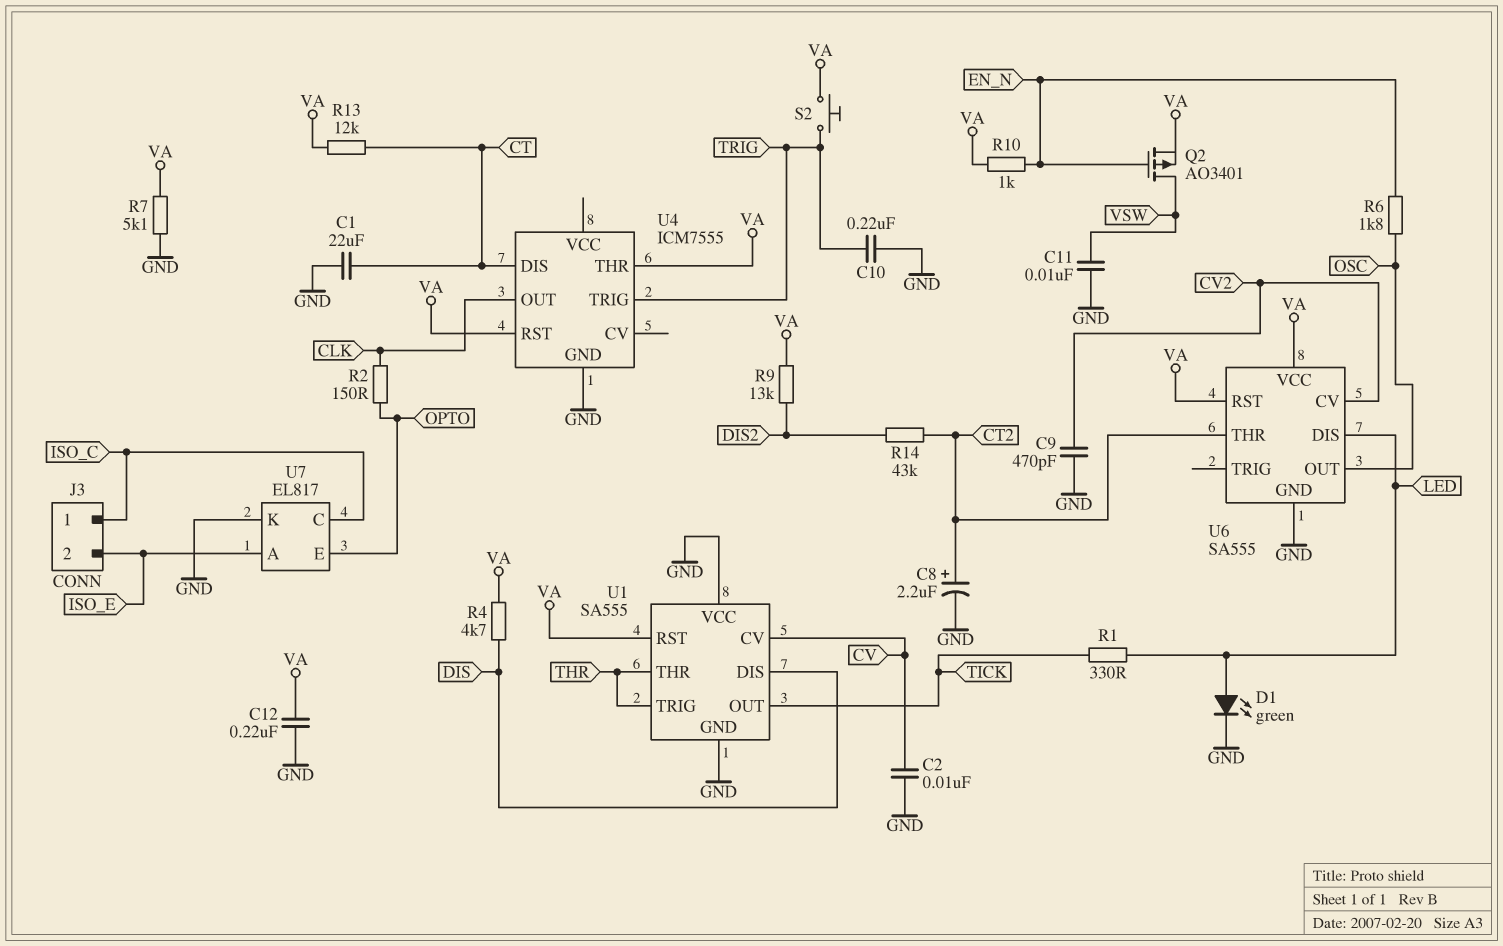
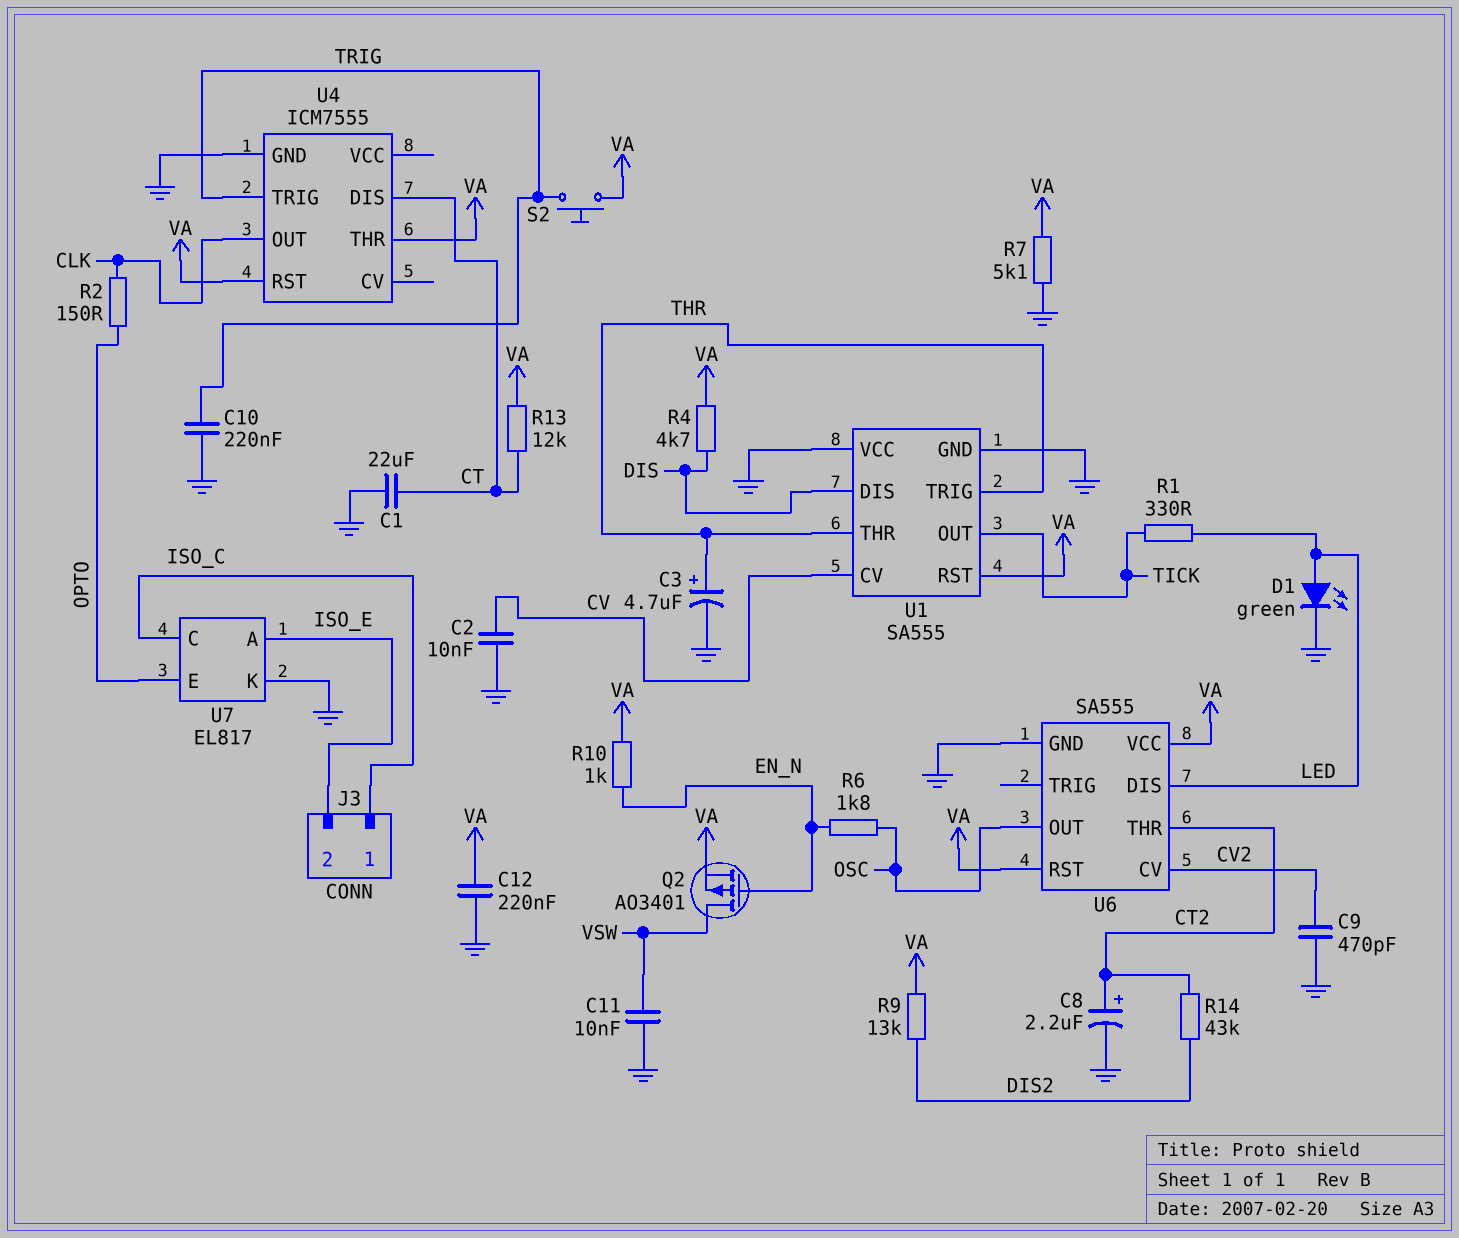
C3: none -> 4.7uF (plus THR, minus GND)

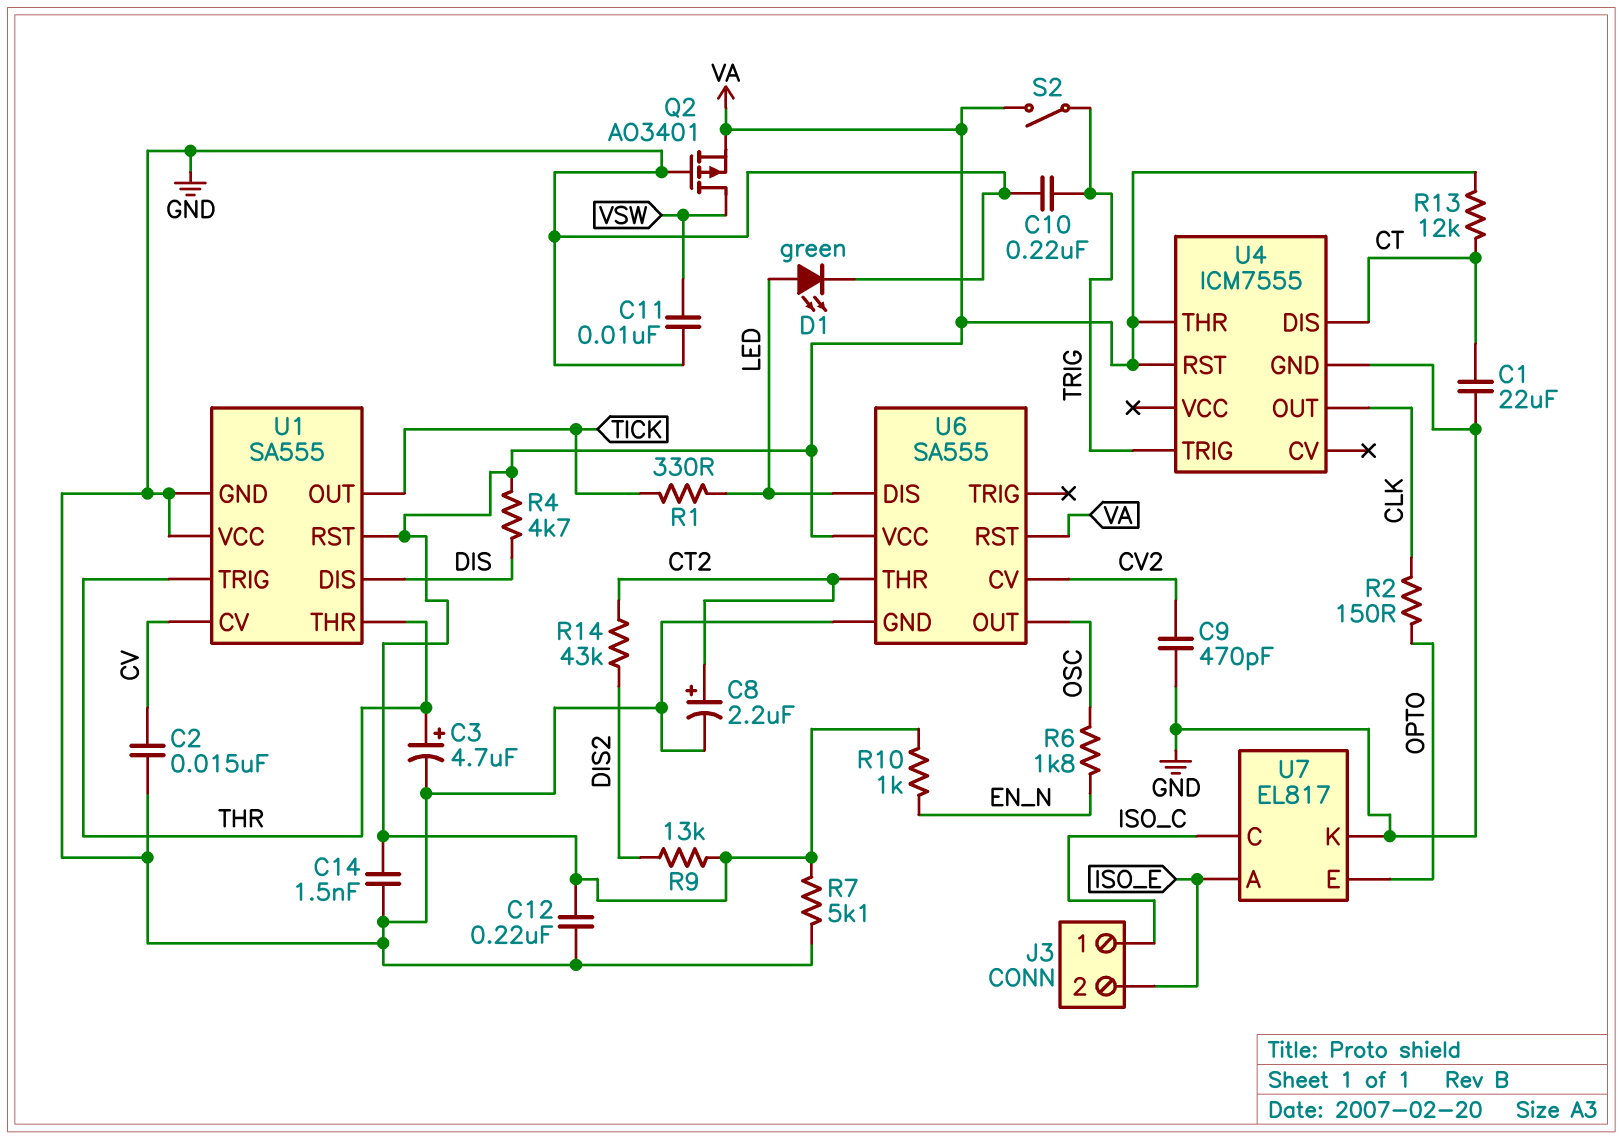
C2: 10nF (CV, GND) -> 15nF (CV, GND)
C14: none -> 1.5nF (GND, VA)
Q2: PMOS AO3401 (G EN_N, D VSW, S VA) -> PMOS AO3401 (G GND, D VSW, S VA)
S2: button (TRIG, VA) -> switch (TRIG, VA)

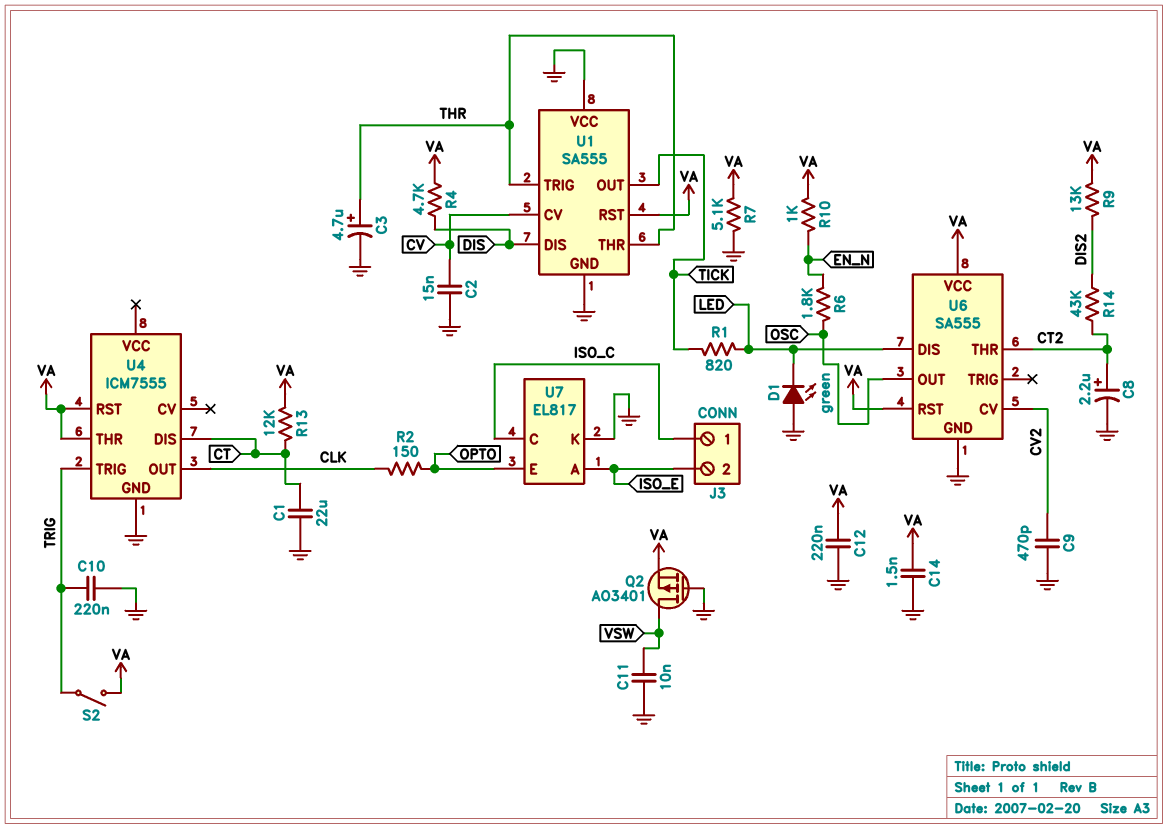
D1: LED green (A LED, K GND) -> LED green (A GND, K LED)
R1: 330 (LED, TICK) -> 820 (LED, TICK)

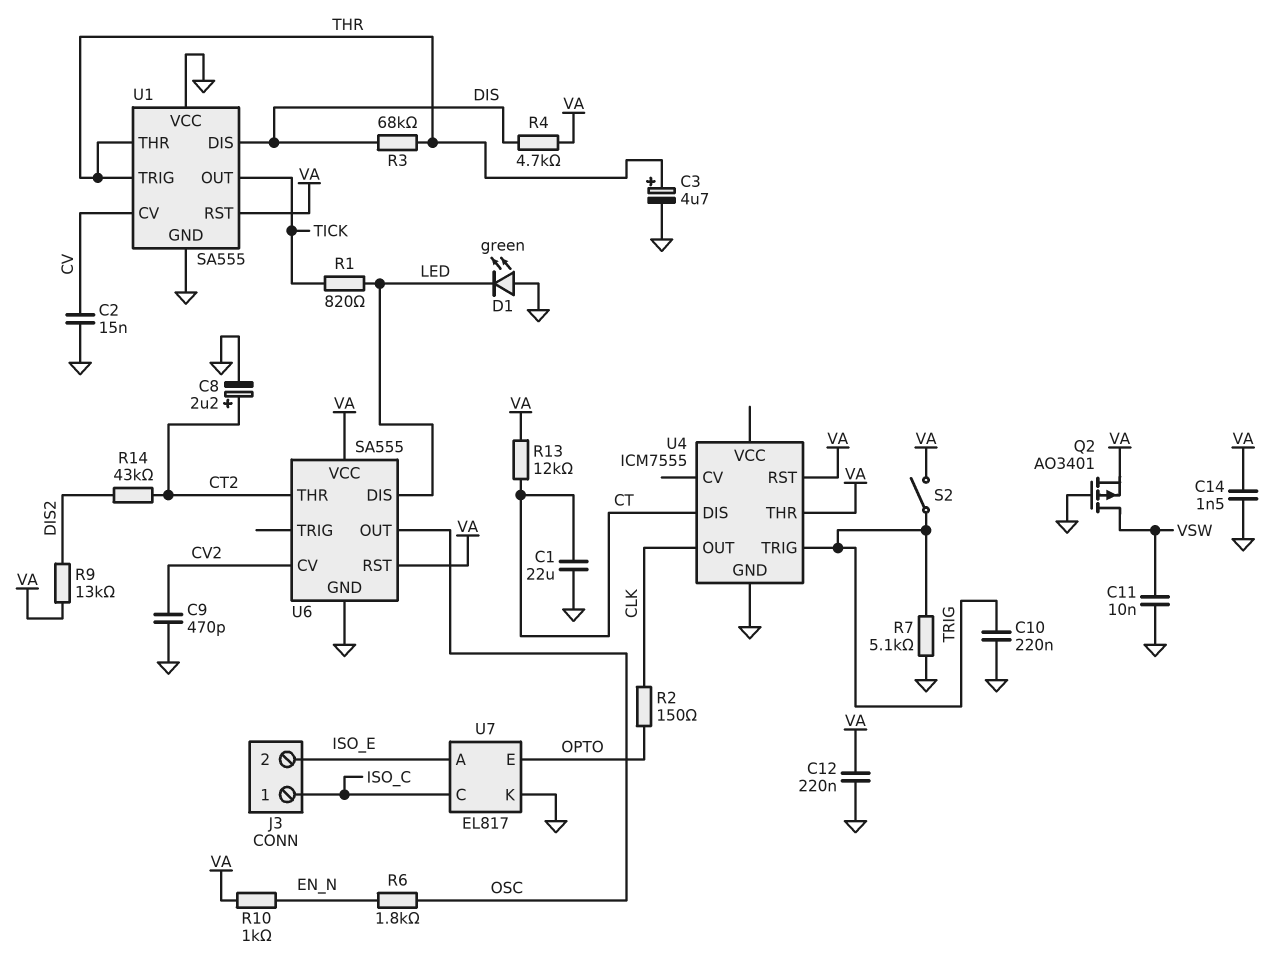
R3: none -> 68k (DIS, THR)
R7: 5.1k (GND, VA) -> 5.1k (GND, TRIG)

